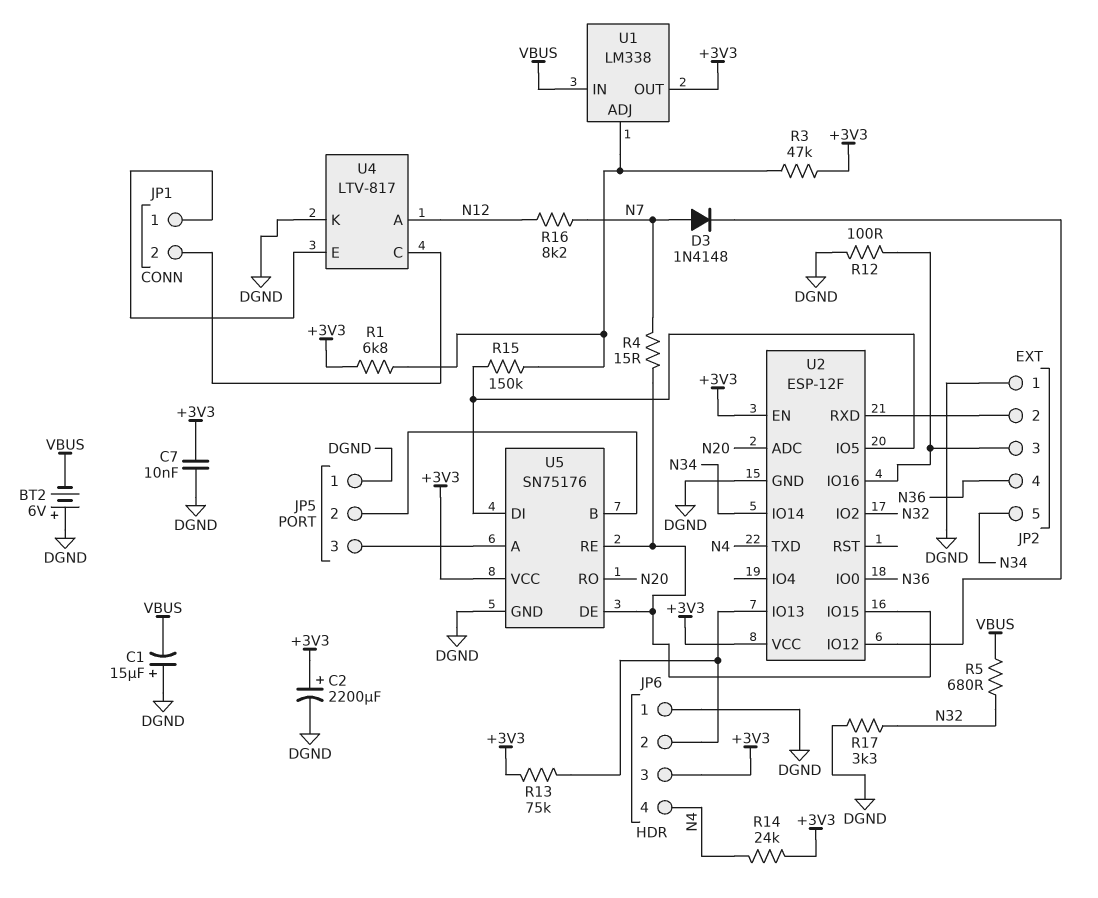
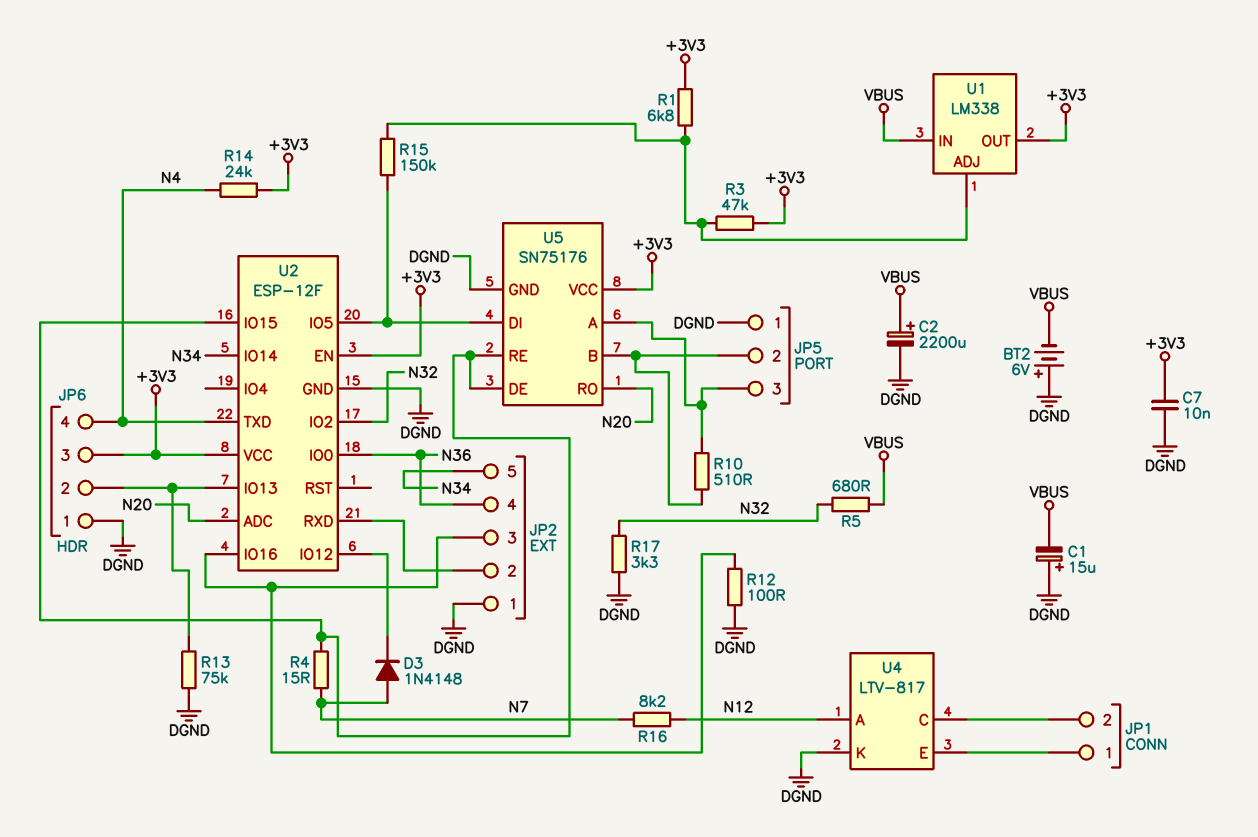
C2: 2200uF (plus +3V3, minus DGND) -> 2200uF (plus VBUS, minus DGND)
R10: none -> 510 (JP5/2, JP5/3)
R13: 75k (+3V3, JP6/2) -> 75k (DGND, JP6/2)

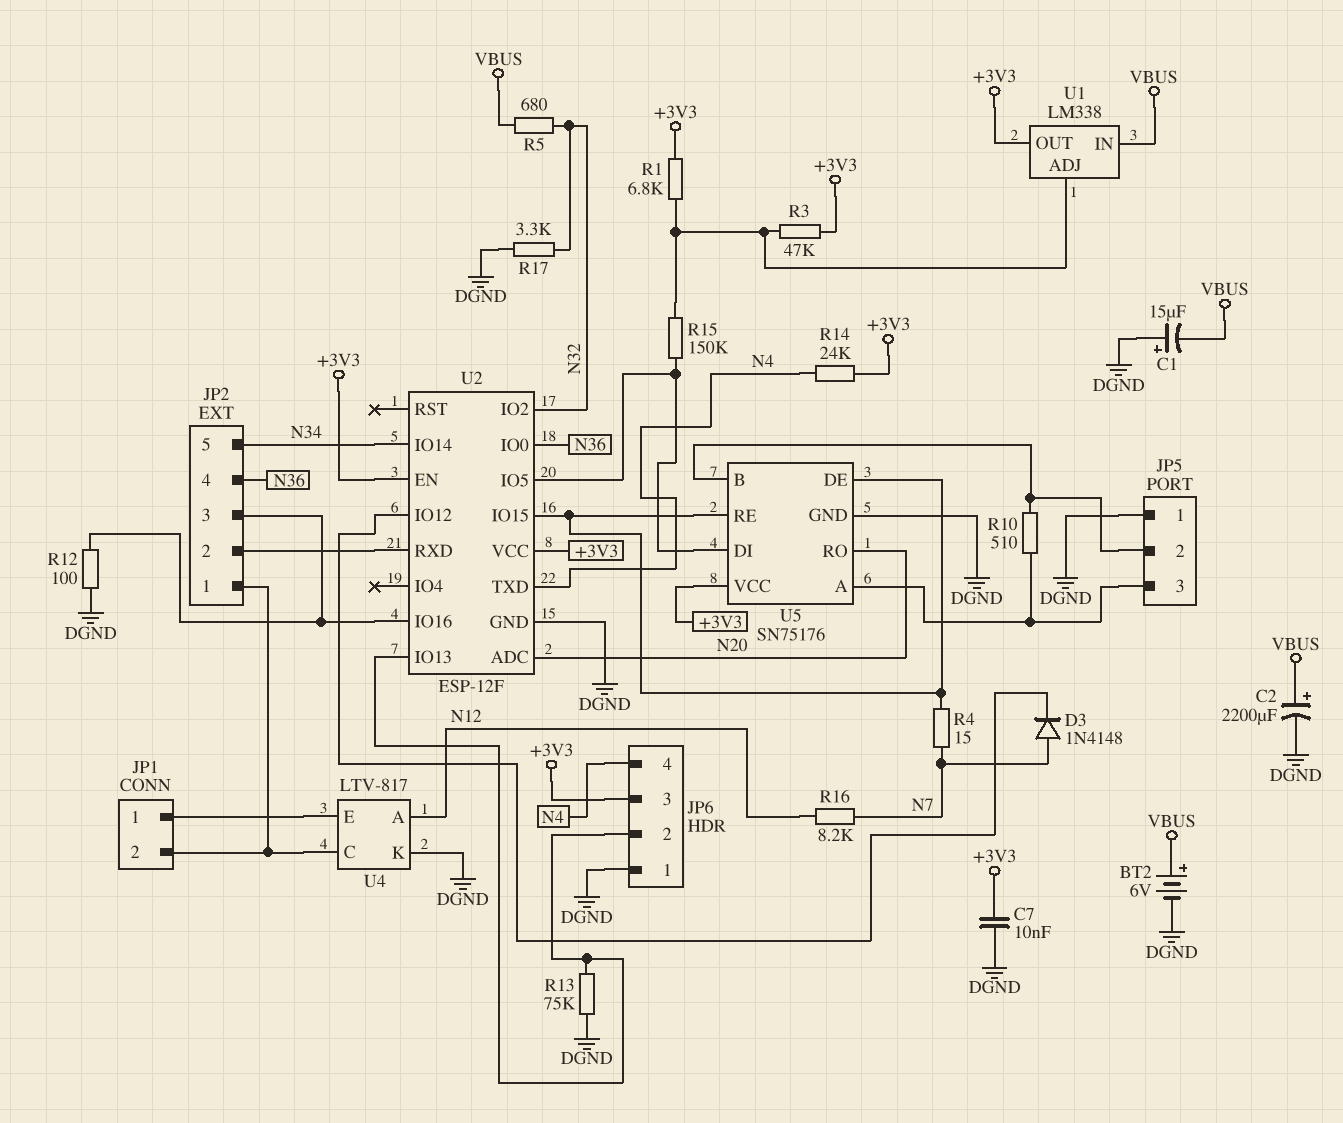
BT2: 6V (plus DGND, minus VBUS) -> 6V (plus VBUS, minus DGND)
JP2 pin 1: DGND -> JP1/2

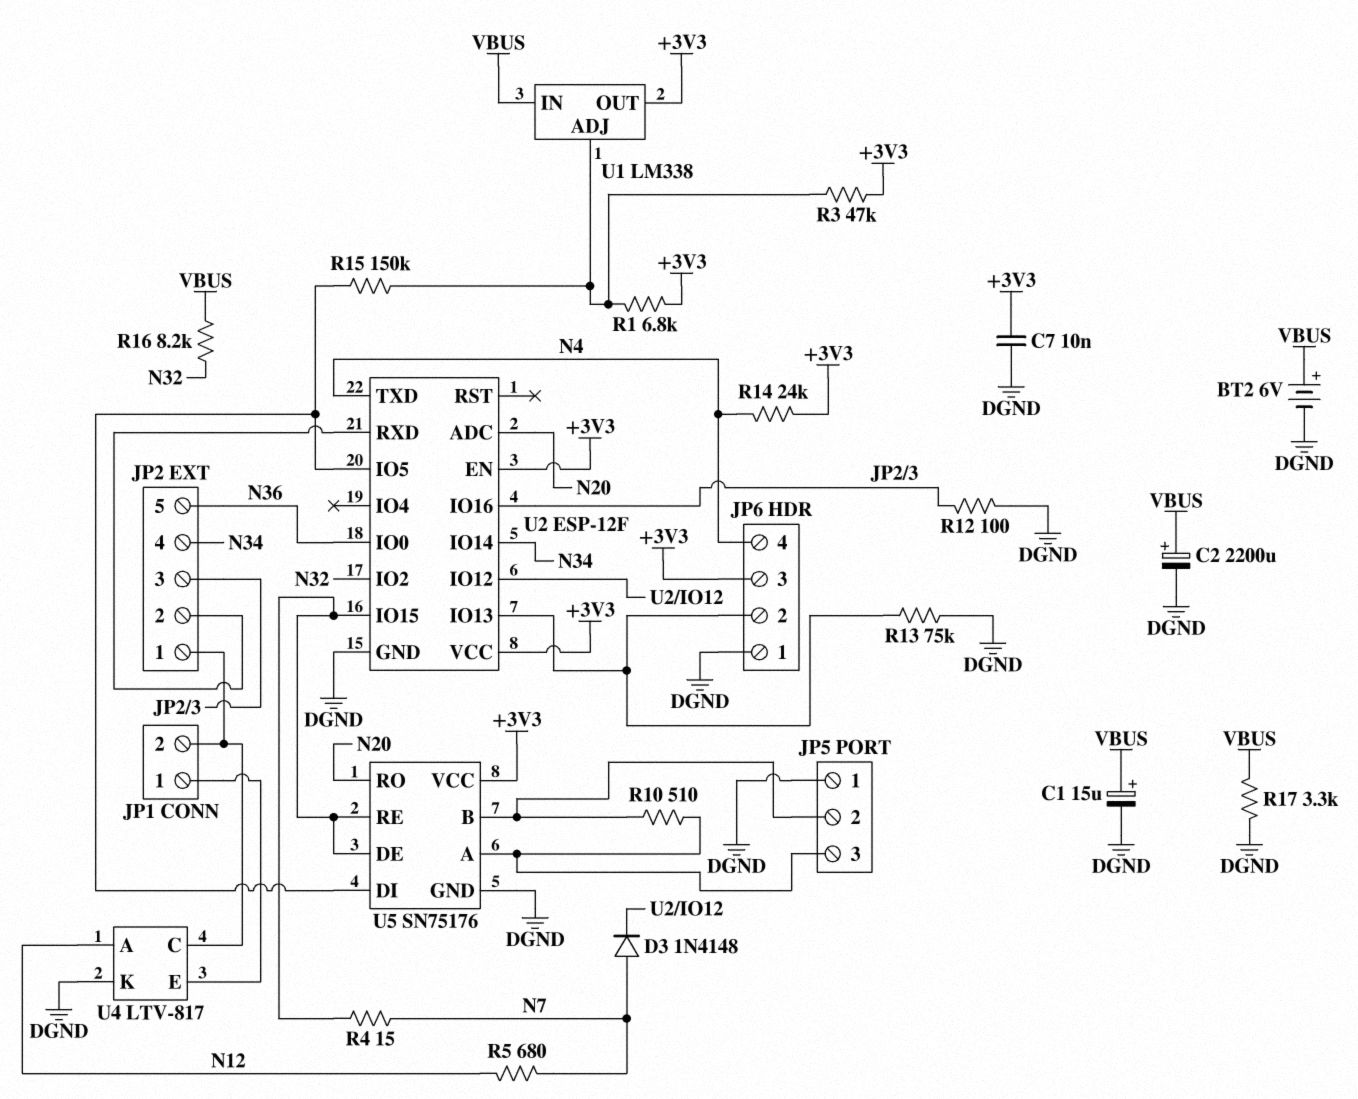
C1: 15uF (plus DGND, minus VBUS) -> 15uF (plus VBUS, minus DGND)
JP2 pin 4: N36 -> N34
JP2 pin 5: N34 -> N36
R5: 680 (N32, VBUS) -> 680 (N7, N12)
R16: 8.2k (N7, N12) -> 8.2k (N32, VBUS)
R17: 3.3k (DGND, N32) -> 3.3k (DGND, VBUS)

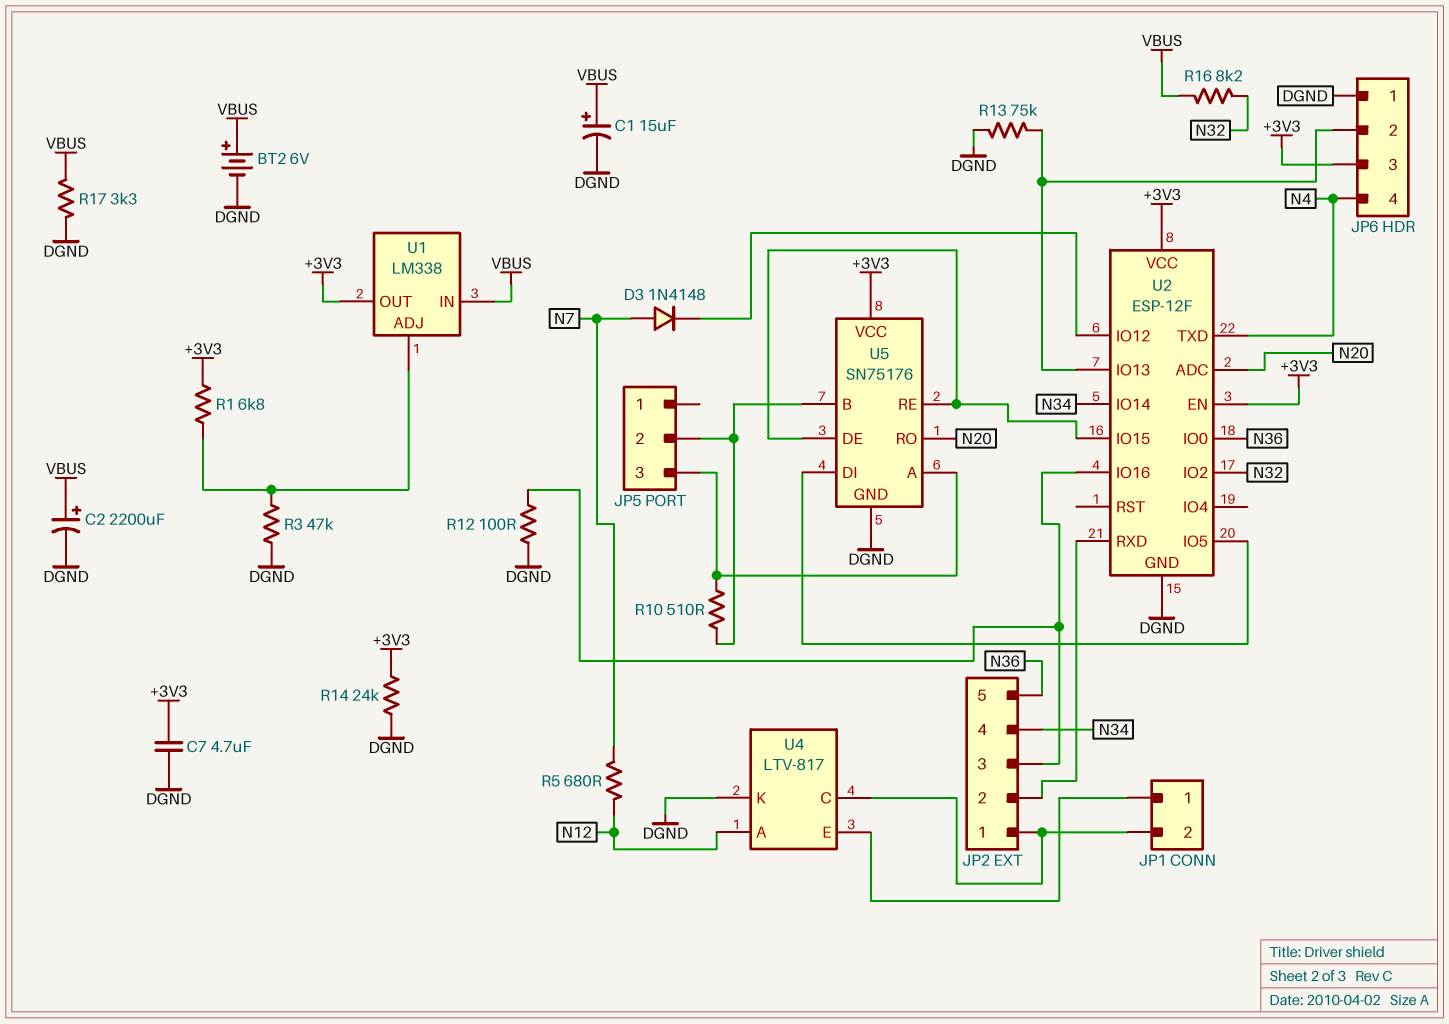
C7: 10nF (+3V3, DGND) -> 4.7uF (+3V3, DGND)
JP5 pin 1: DGND -> none
R3: 47k (+3V3, U1/ADJ) -> 47k (DGND, U1/ADJ)
R4: 15 (N7, U2/IO15) -> none
R14: 24k (+3V3, N4) -> 24k (+3V3, DGND)
R15: 150k (U1/ADJ, U2/IO5) -> none

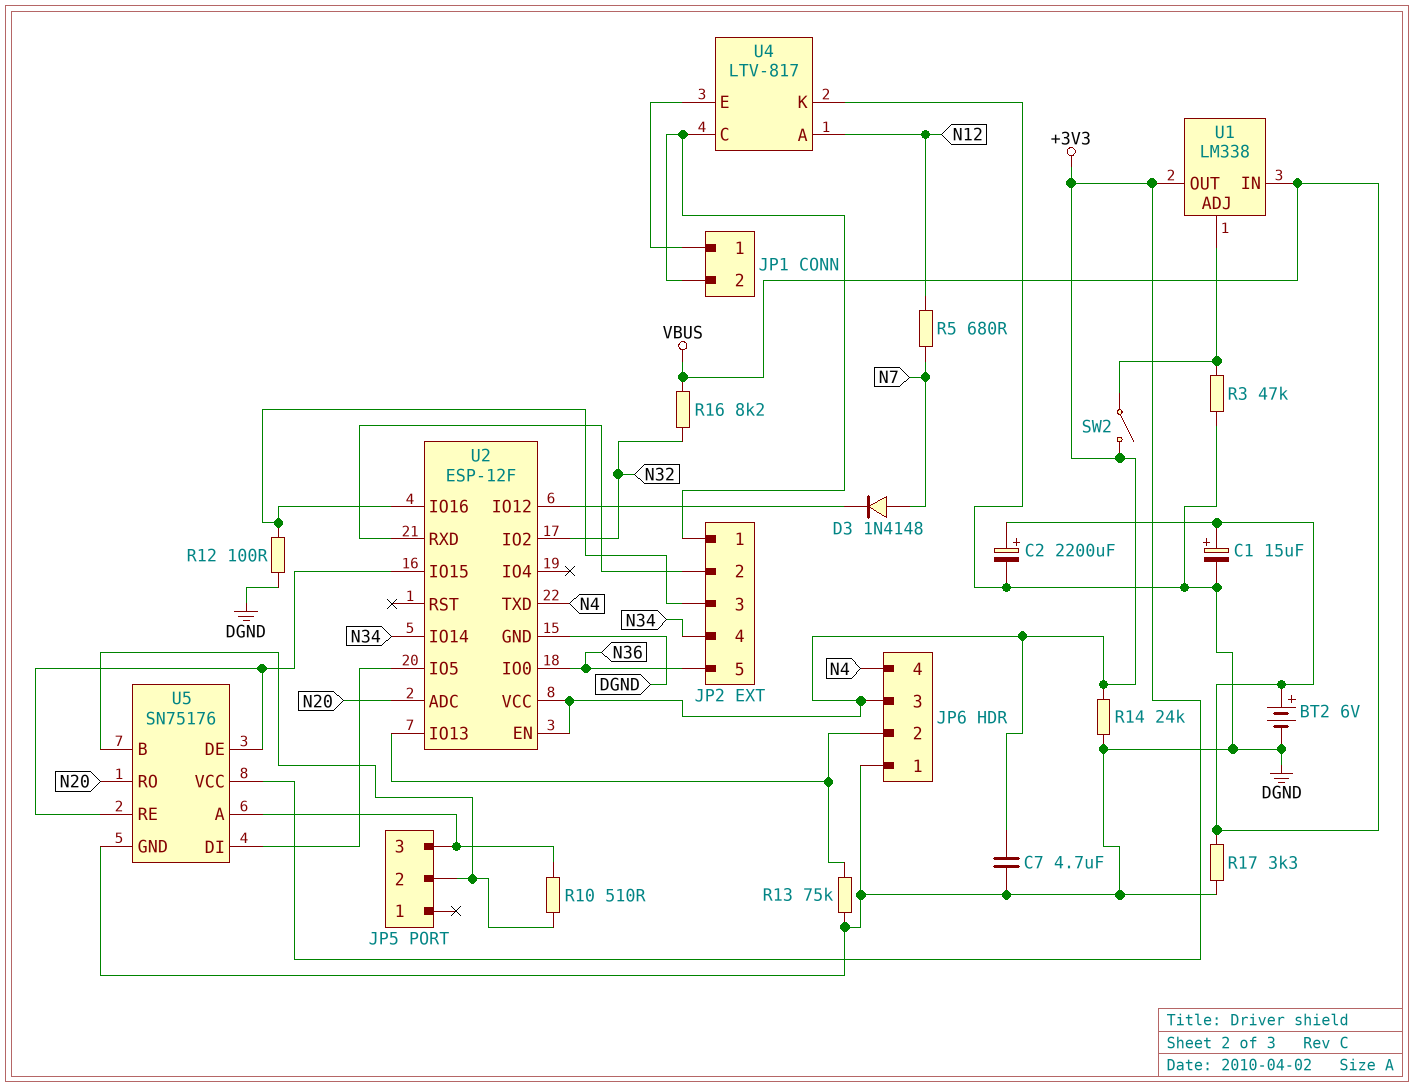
R1: 6.8k (+3V3, U1/ADJ) -> none
SW2: none -> switch (+3V3, U1/ADJ)

